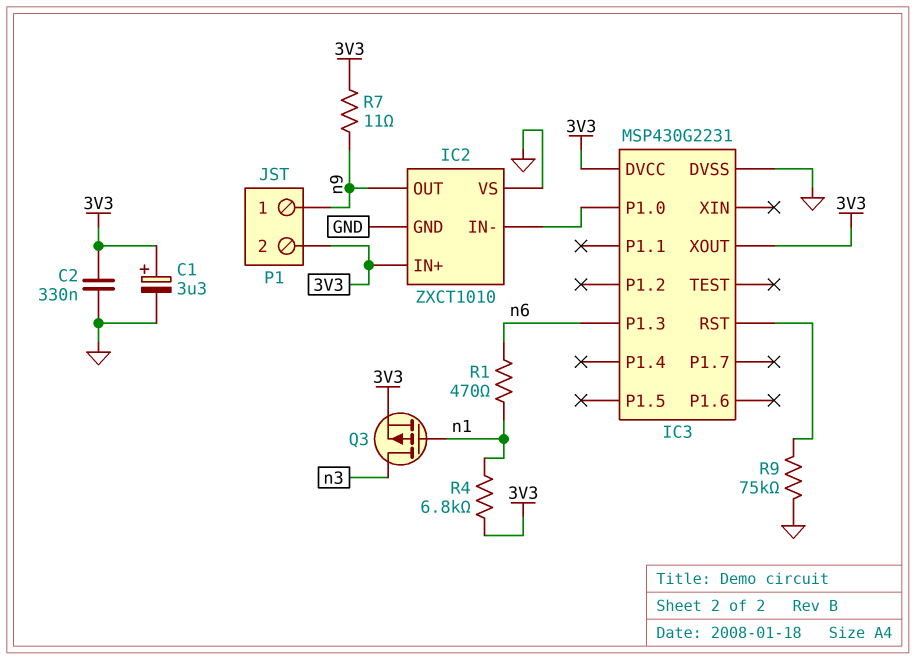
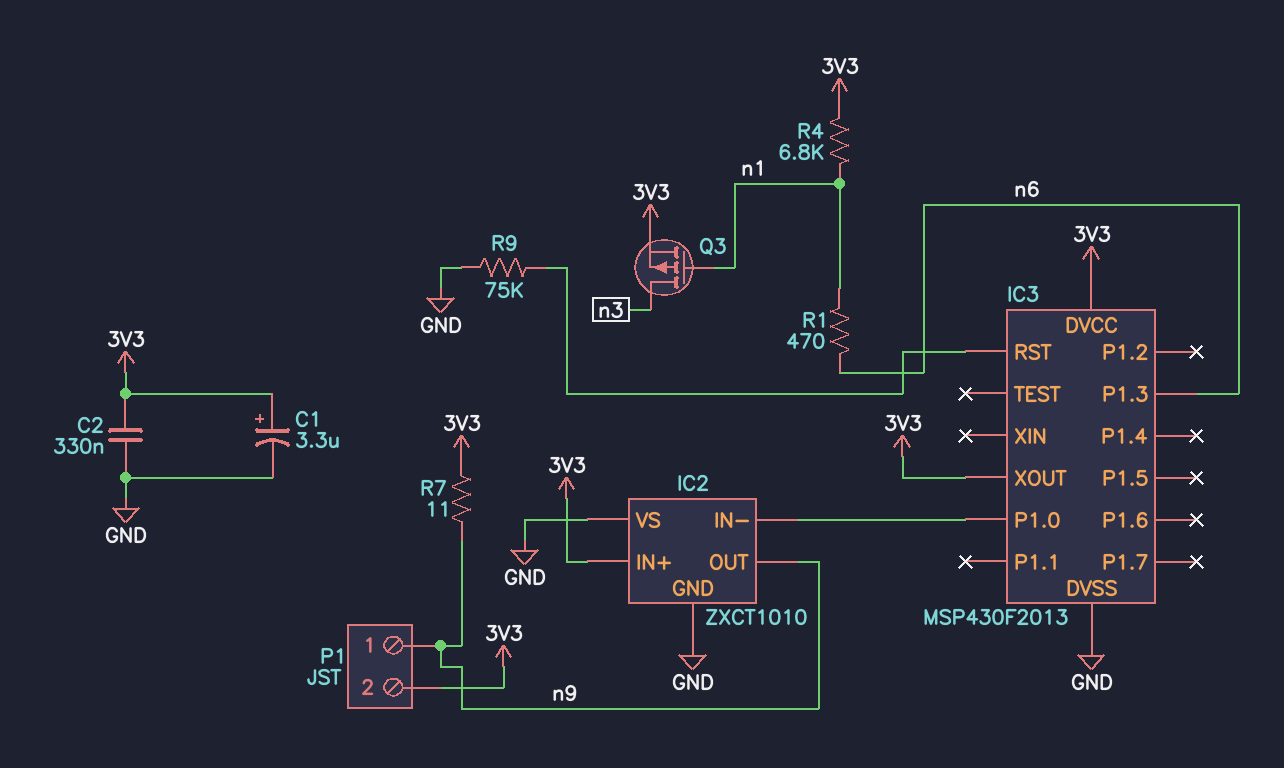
IC3: MSP430G2231 -> MSP430F2013

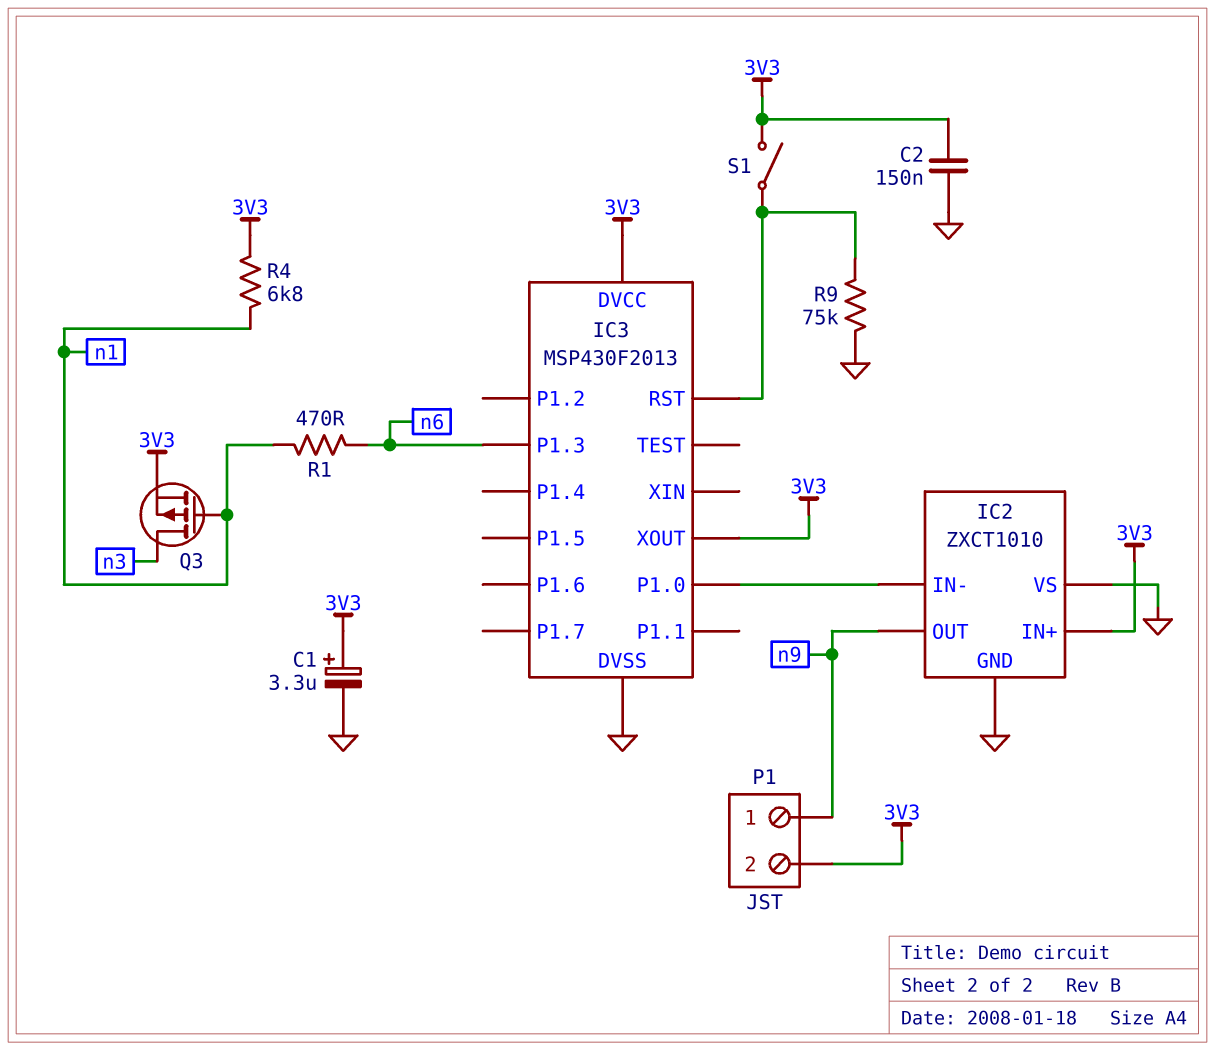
C2: 330nF (3V3, GND) -> 150nF (3V3, GND)
R7: 11 (3V3, n9) -> none
S1: none -> switch (3V3, IC3/RST)

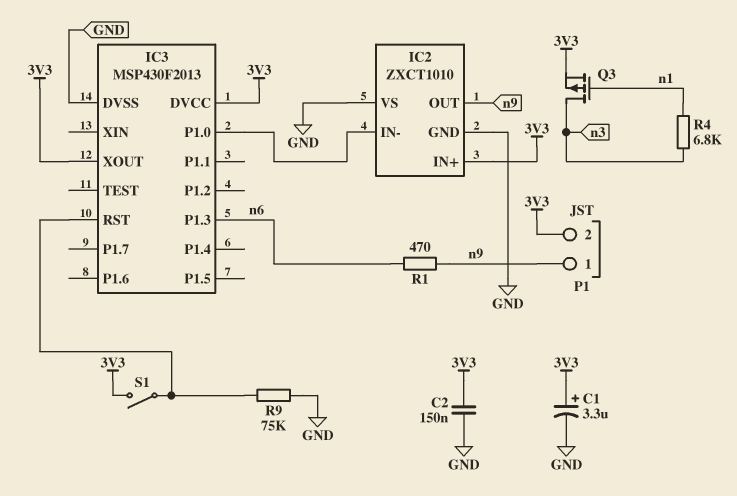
R1: 470 (n1, n6) -> 470 (n6, n9)
R4: 6.8k (3V3, n1) -> 6.8k (n1, n3)

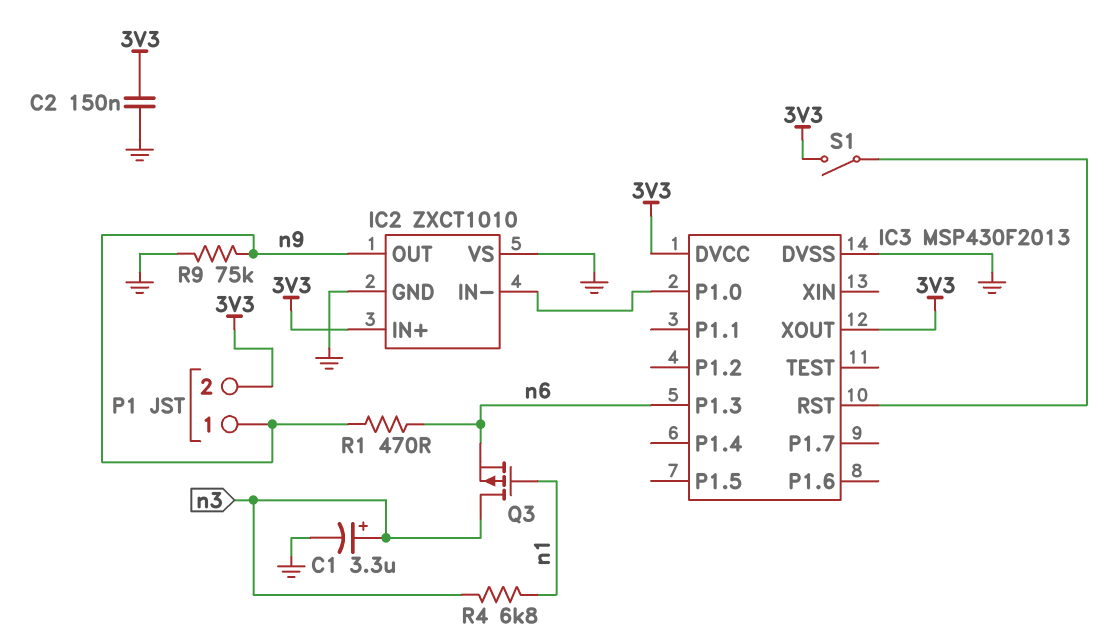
C1: 3.3uF (plus 3V3, minus GND) -> 3.3uF (plus n3, minus GND)
Q3: PMOS (G n1, D n3, S 3V3) -> PMOS (G n1, D n3, S n6)
R9: 75k (GND, IC3/RST) -> 75k (GND, n9)

